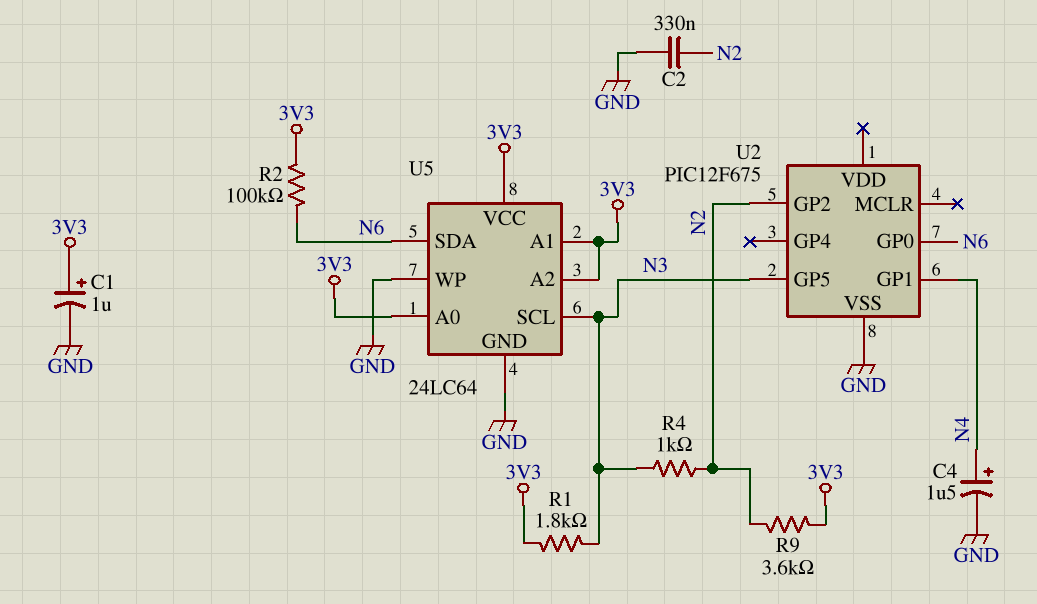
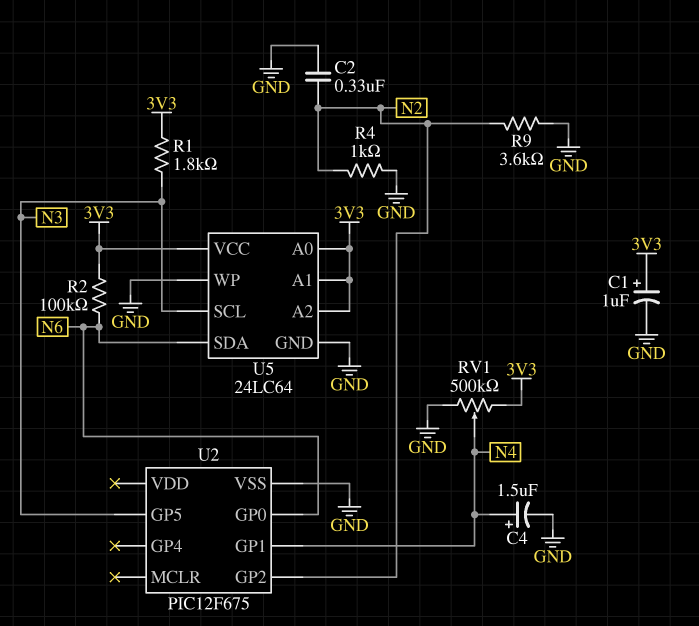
R4: 1k (N2, N3) -> 1k (GND, N2)
R9: 3.6k (3V3, N2) -> 3.6k (GND, N2)
RV1: none -> 500k (3V3, GND, wiper N4)

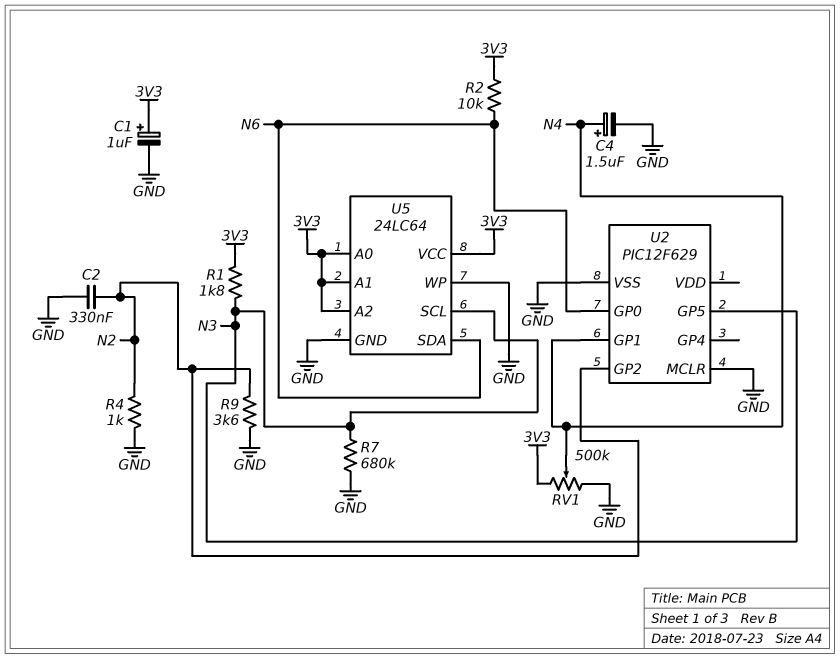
R2: 100k (3V3, N6) -> 10k (3V3, N6)
R7: none -> 680k (GND, N3)
U2: PIC12F675 -> PIC12F629
U2 pin MCLR: none -> GND

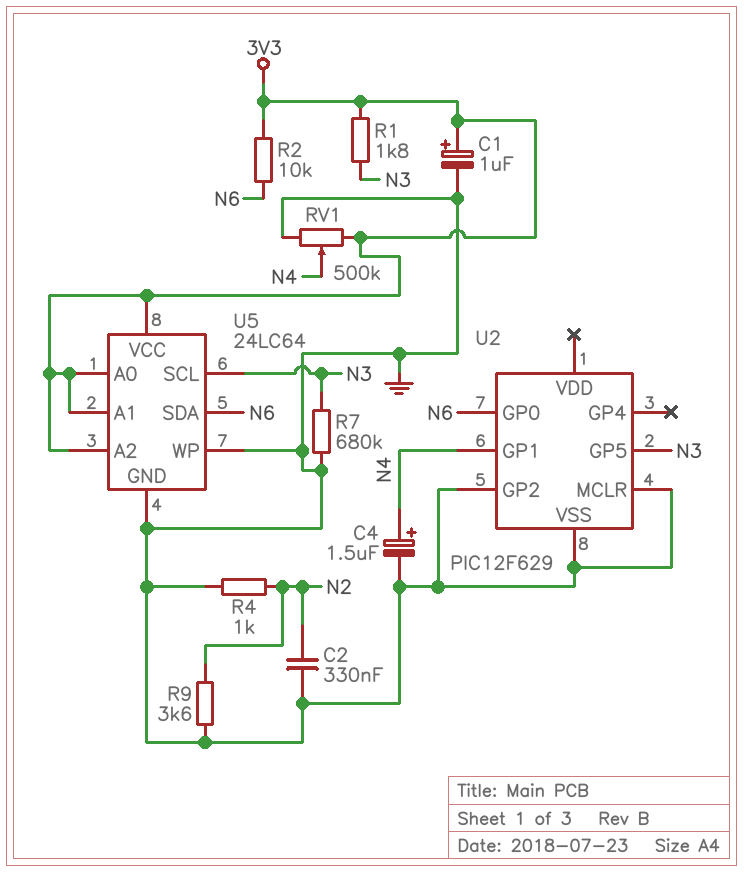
U2 pin GP2: N2 -> GND

